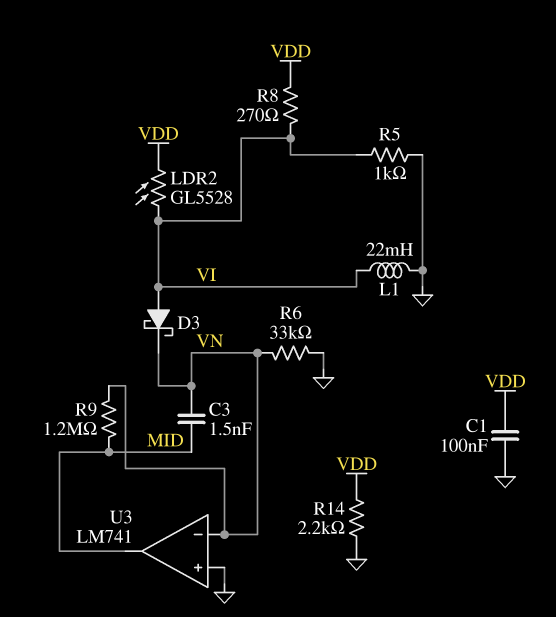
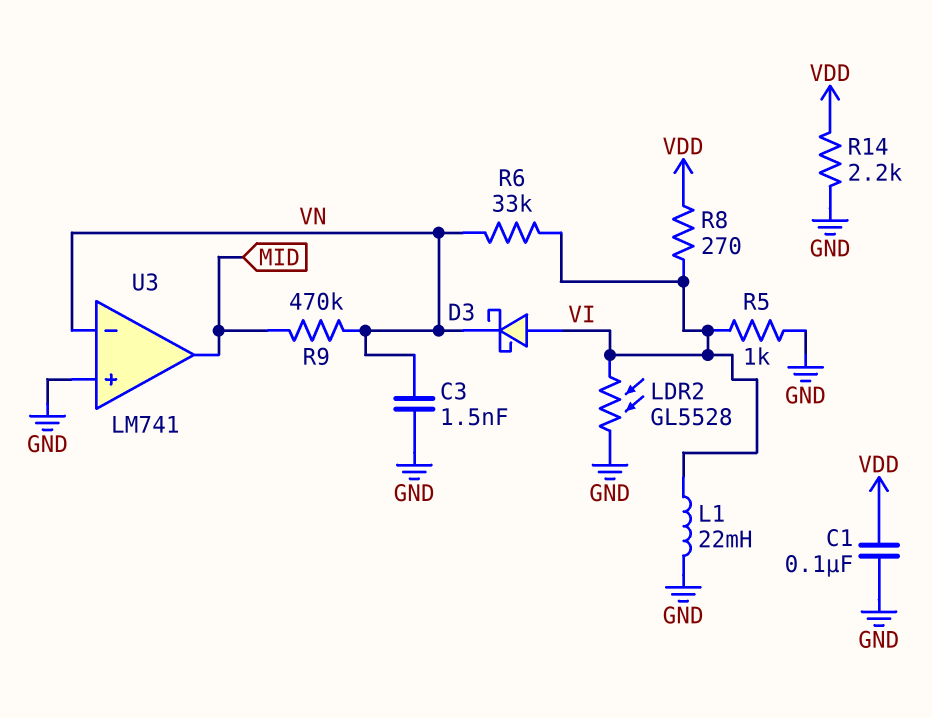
C3: 1.5nF (MID, VN) -> 1.5nF (GND, VN)
LDR2: GL5528 (VDD, VI) -> GL5528 (GND, VI)
R6: 33k (GND, VN) -> 33k (VI, VN)
R9: 1.2M (MID, VN) -> 470k (MID, VN)

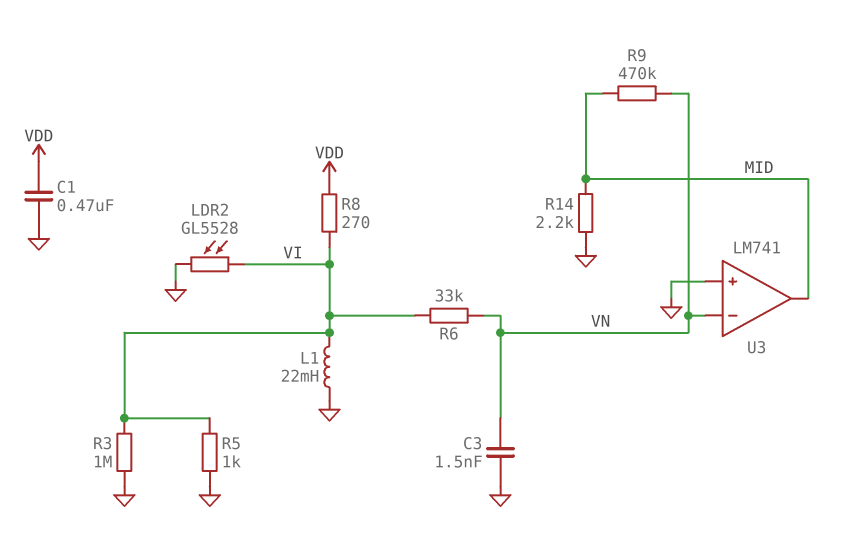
C1: 100nF (GND, VDD) -> 470nF (GND, VDD)
D3: schottky (A VI, K VN) -> none
R3: none -> 1M (GND, VI)
R14: 2.2k (GND, VDD) -> 2.2k (GND, MID)

